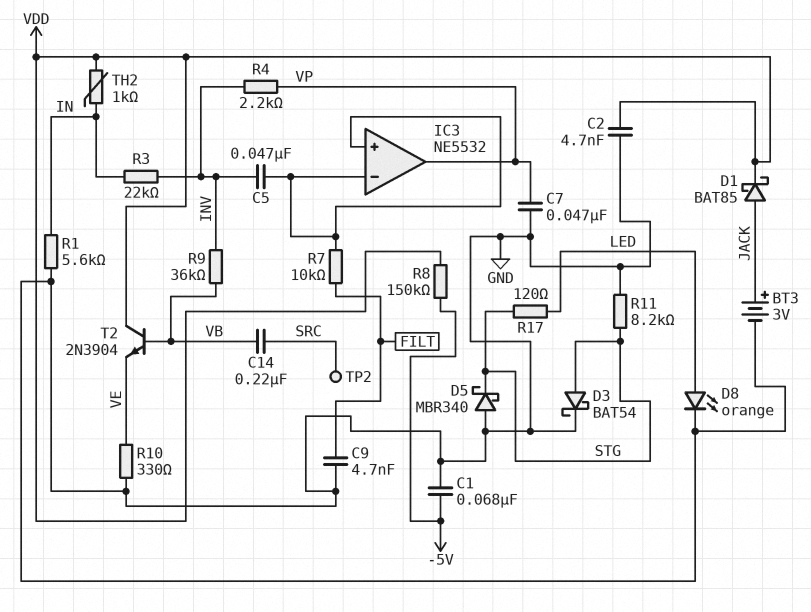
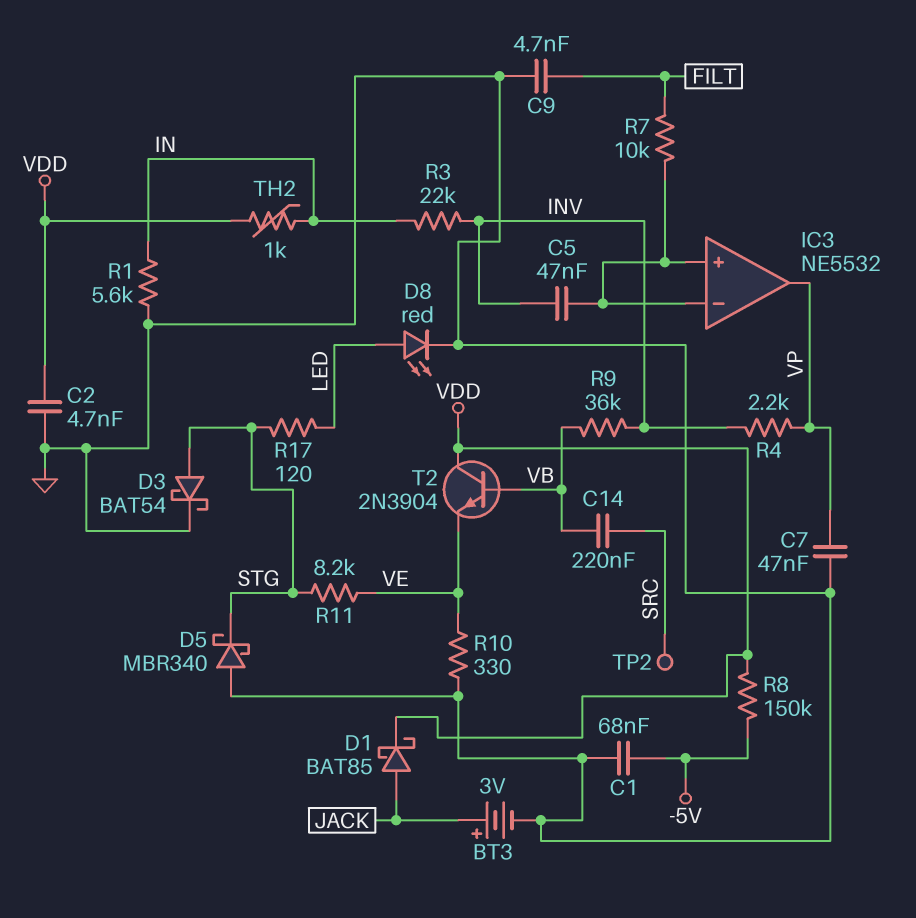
D8: LED orange (A LED, K GND) -> LED red (A LED, K GND)
R11: 8.2k (GND, STG) -> 8.2k (STG, VE)

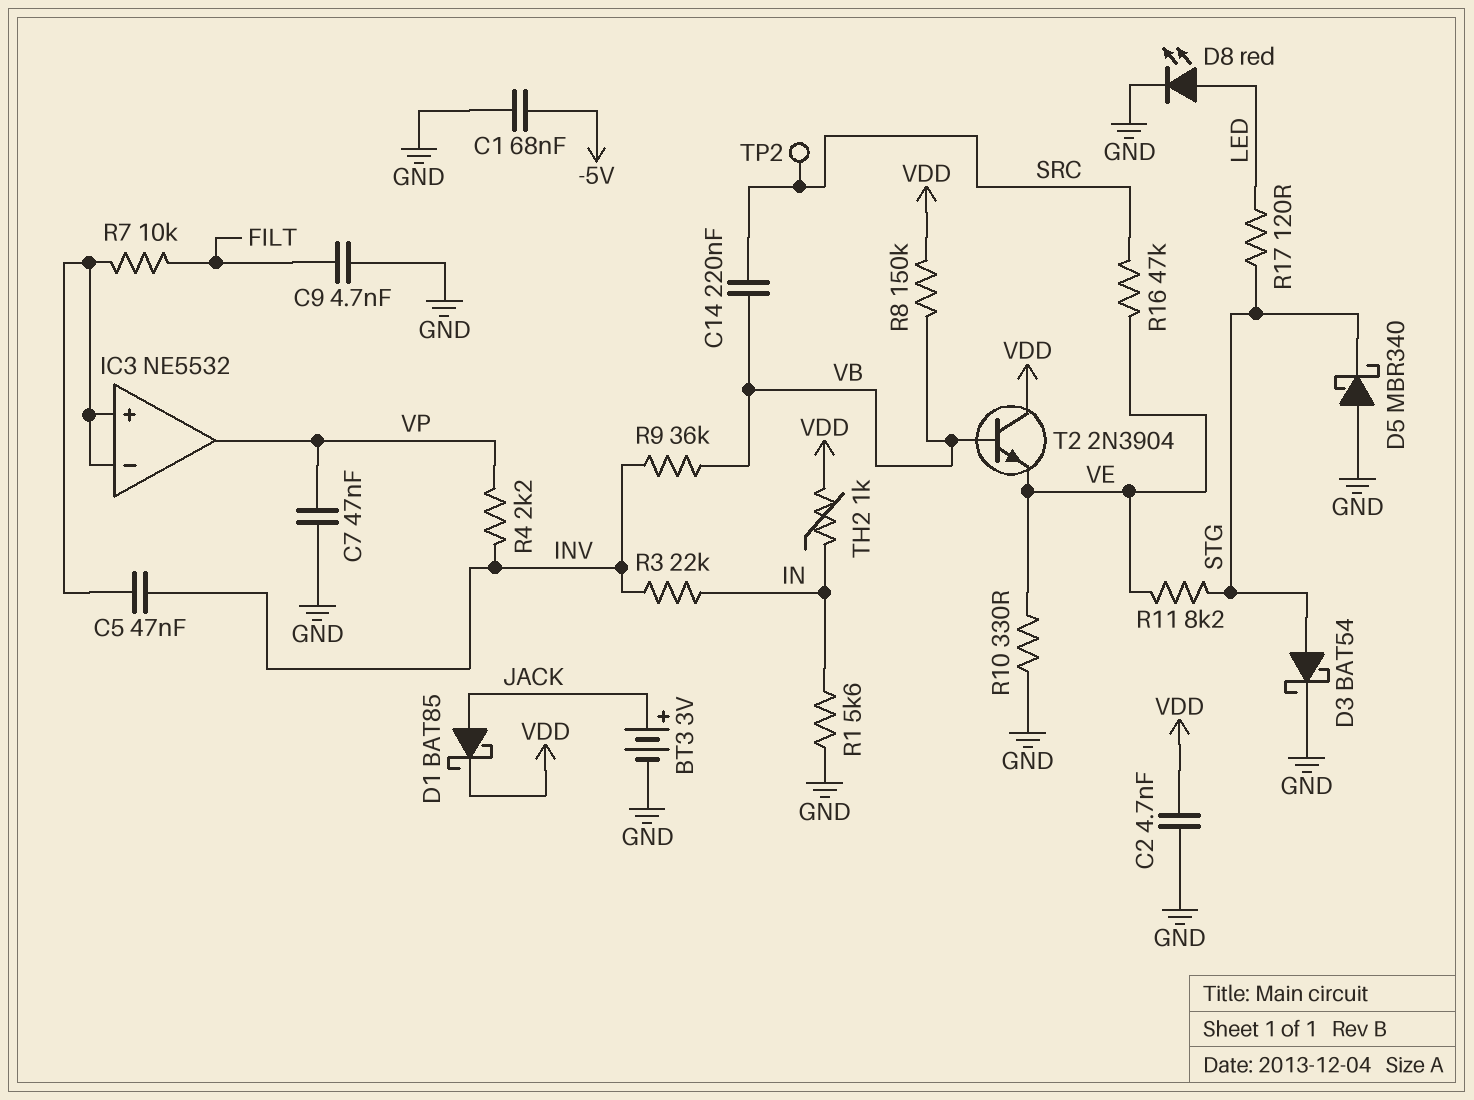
R8: 150k (-5V, VDD) -> 150k (VB, VDD)
R16: none -> 47k (SRC, VE)

